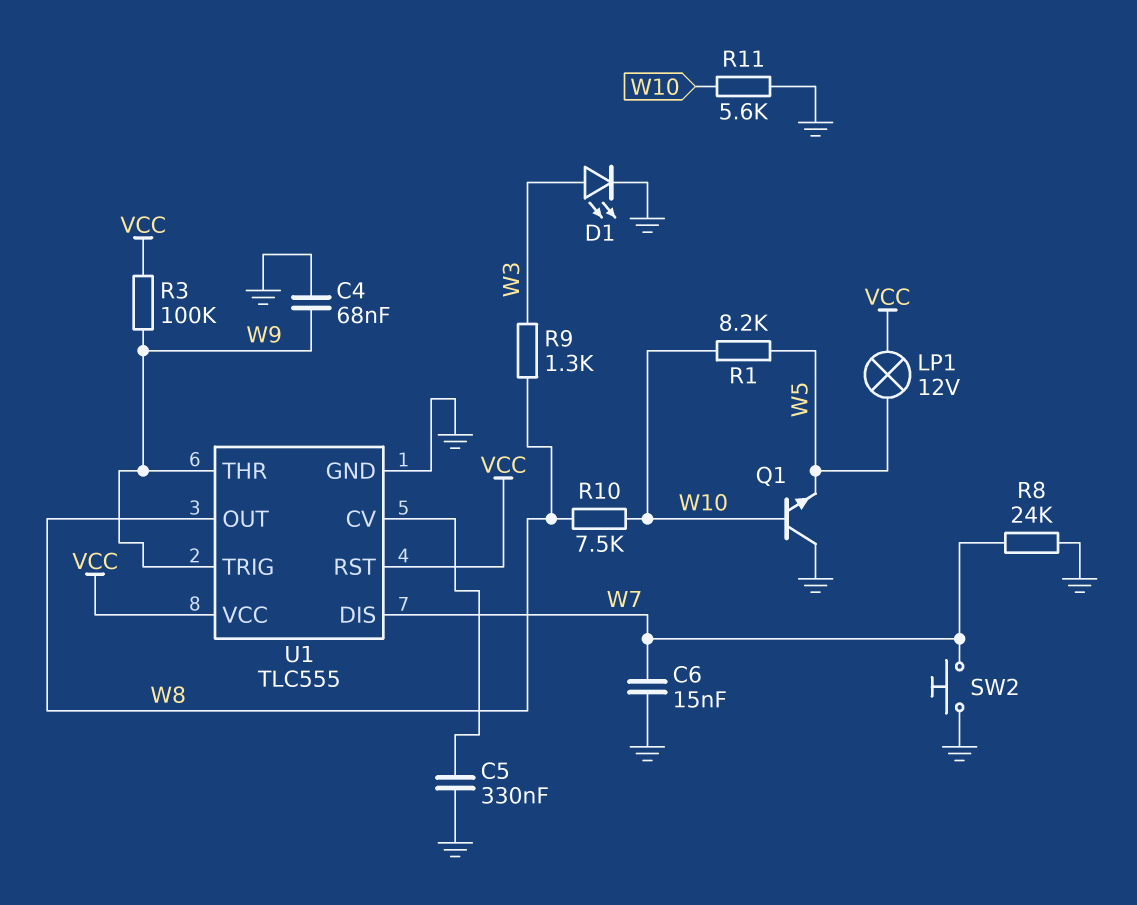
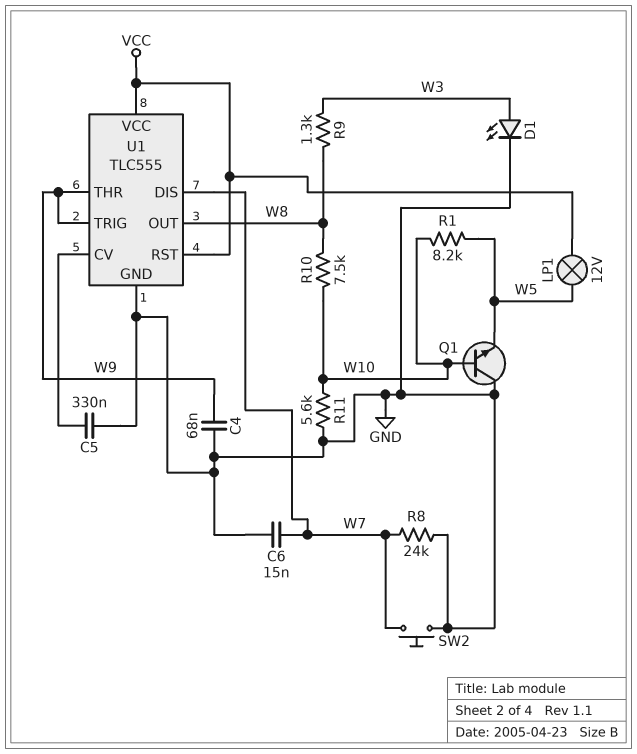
R3: 100k (VCC, W9) -> none

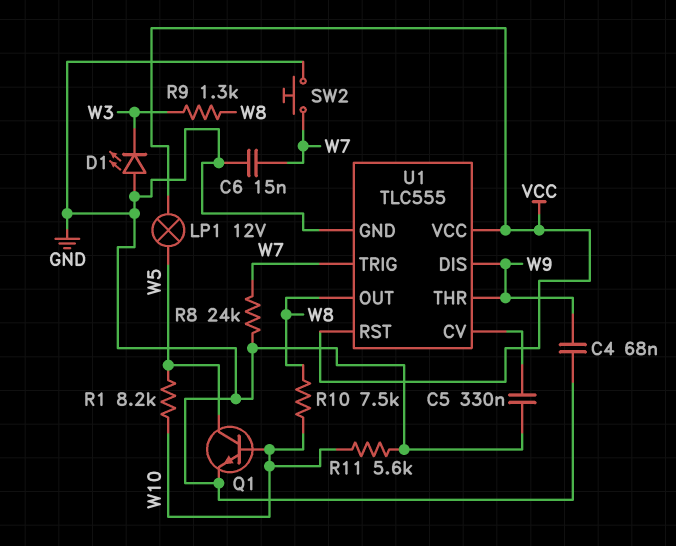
D1: LED (A W3, K GND) -> LED (A GND, K W3)
Q1: NPN (B W10, C GND, E W5) -> NPN (B W10, C W5, E GND)
U1 pin DIS: W7 -> W9
U1 pin TRIG: W9 -> W7

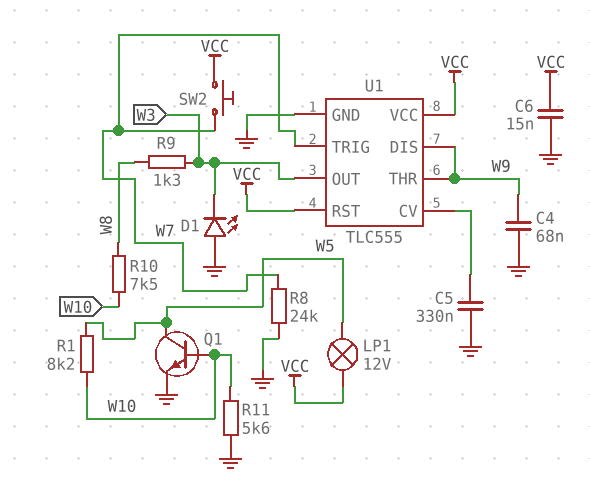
C6: 15nF (GND, W7) -> 15nF (GND, VCC)
SW2: button (GND, W7) -> button (VCC, W7)
U1 pin OUT: W8 -> W3

